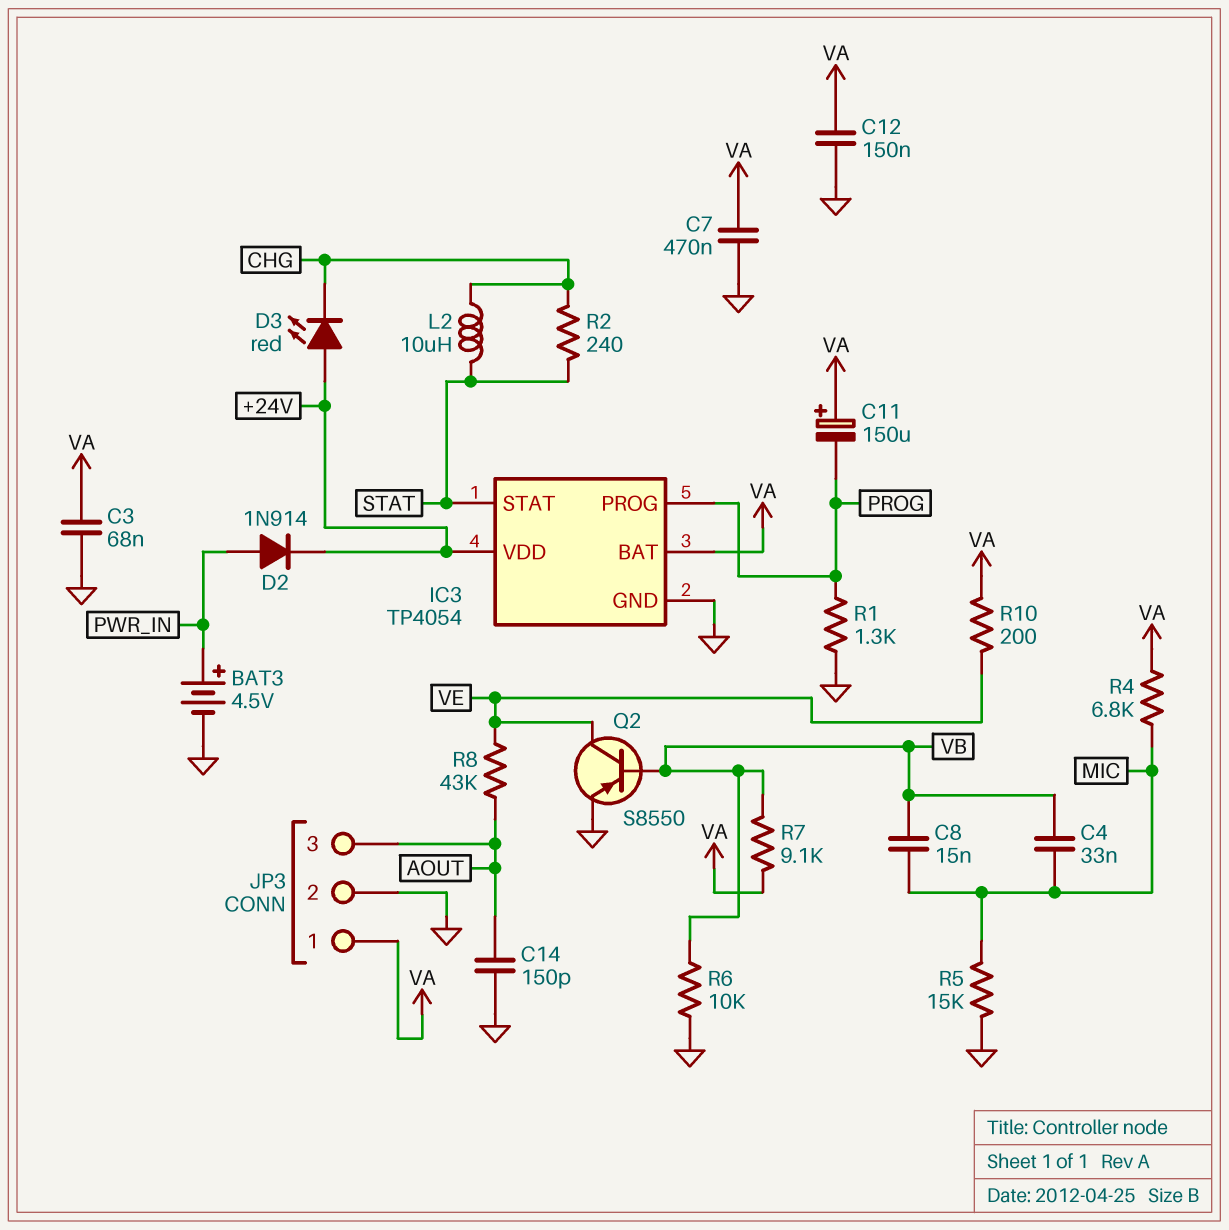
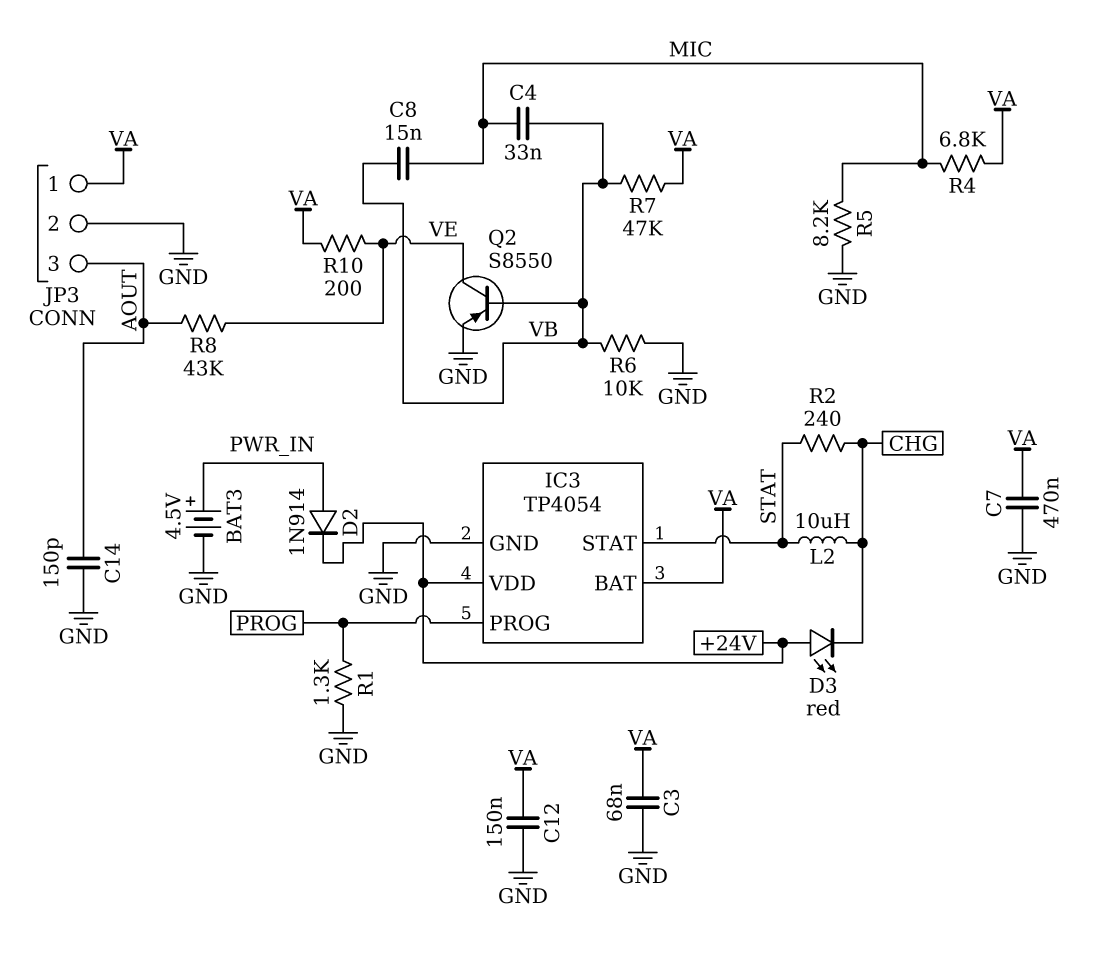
C11: 150uF (plus VA, minus PROG) -> none
R5: 15k (GND, MIC) -> 8.2k (GND, MIC)
R7: 9.1k (VA, VB) -> 47k (VA, VB)

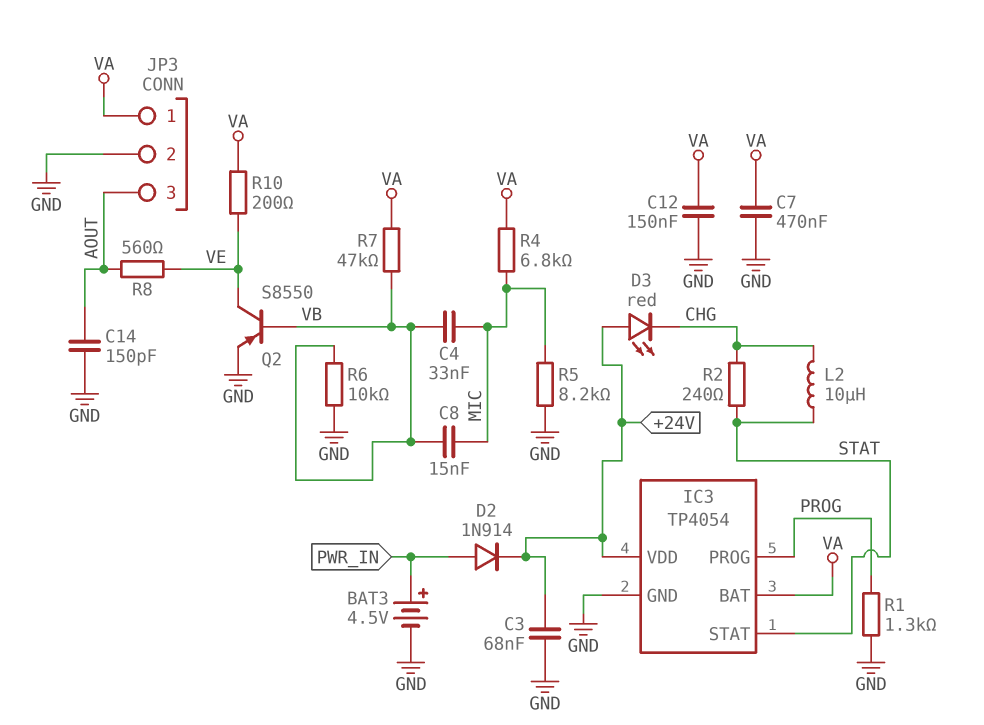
C3: 68nF (GND, VA) -> 68nF (+24V, GND)
R8: 43k (AOUT, VE) -> 560 (AOUT, VE)

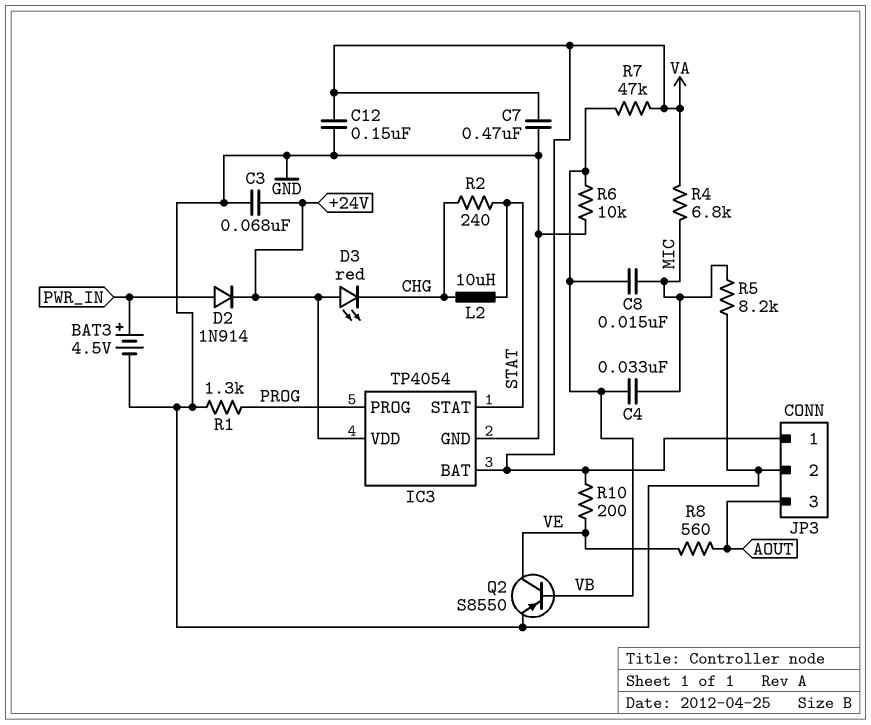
C14: 150pF (AOUT, GND) -> none

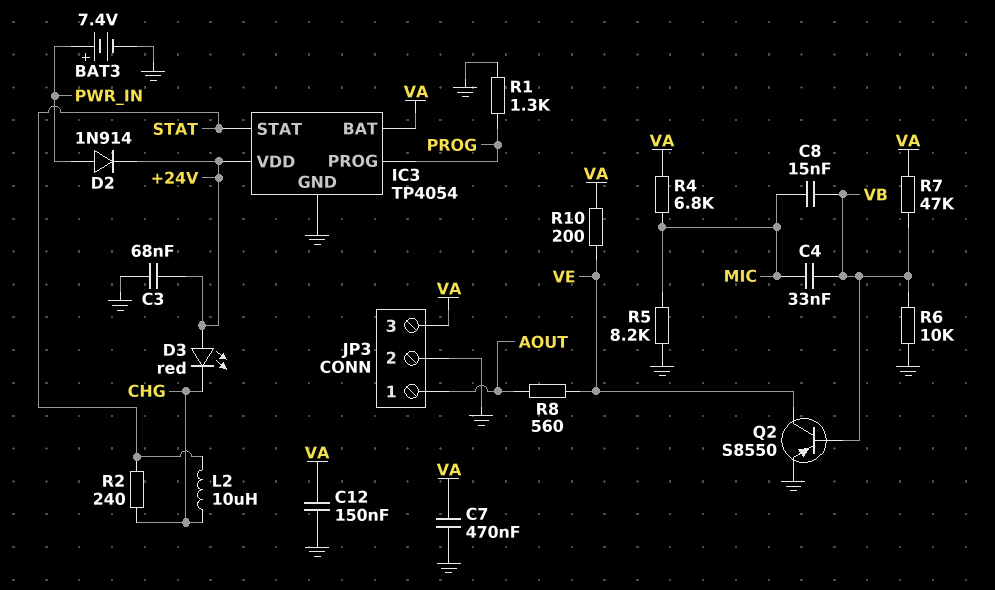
BAT3: 4.5V (plus PWR_IN, minus GND) -> 7.4V (plus PWR_IN, minus GND)
JP3 pin 1: VA -> AOUT
JP3 pin 3: AOUT -> VA

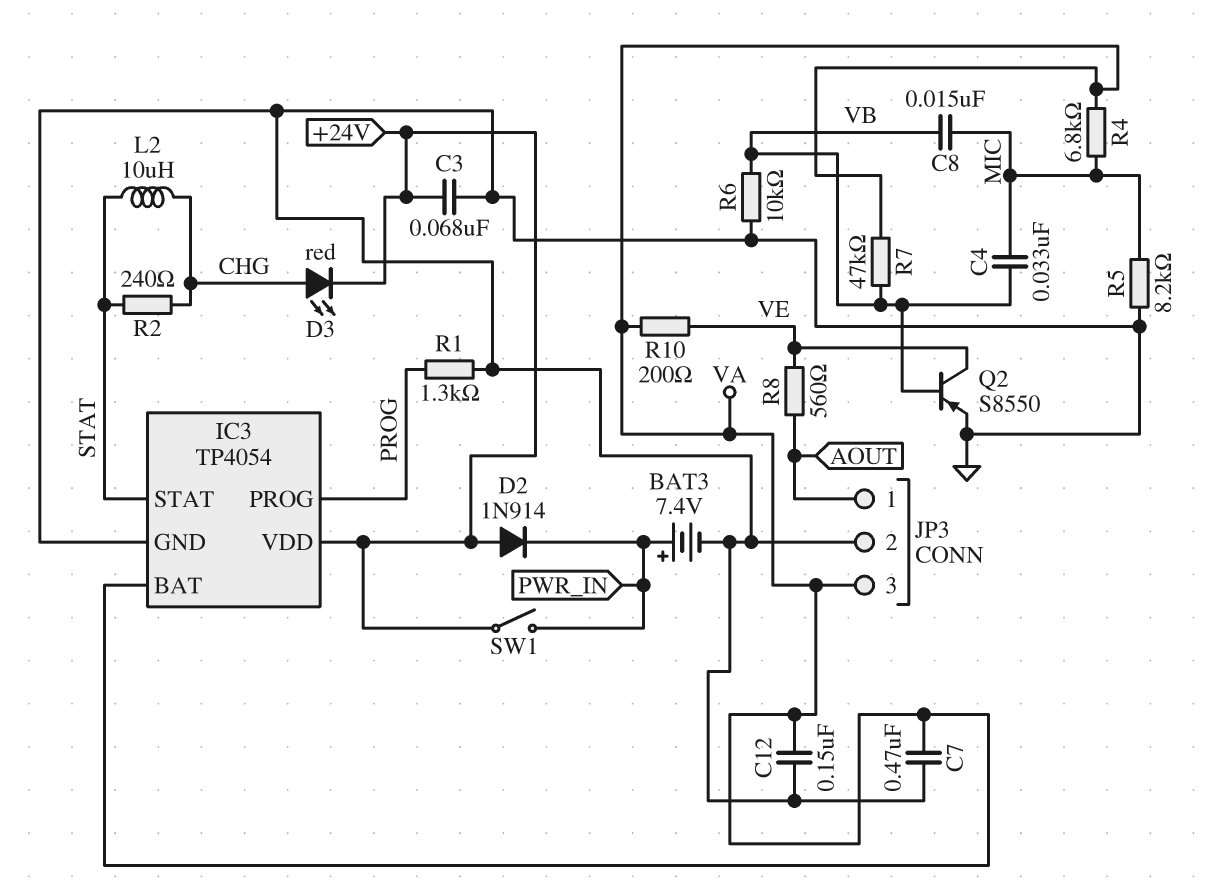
D2: diode 1N914 (A PWR_IN, K +24V) -> diode 1N914 (A +24V, K PWR_IN)
D3: LED red (A +24V, K CHG) -> LED red (A CHG, K +24V)
SW1: none -> switch (+24V, PWR_IN)

